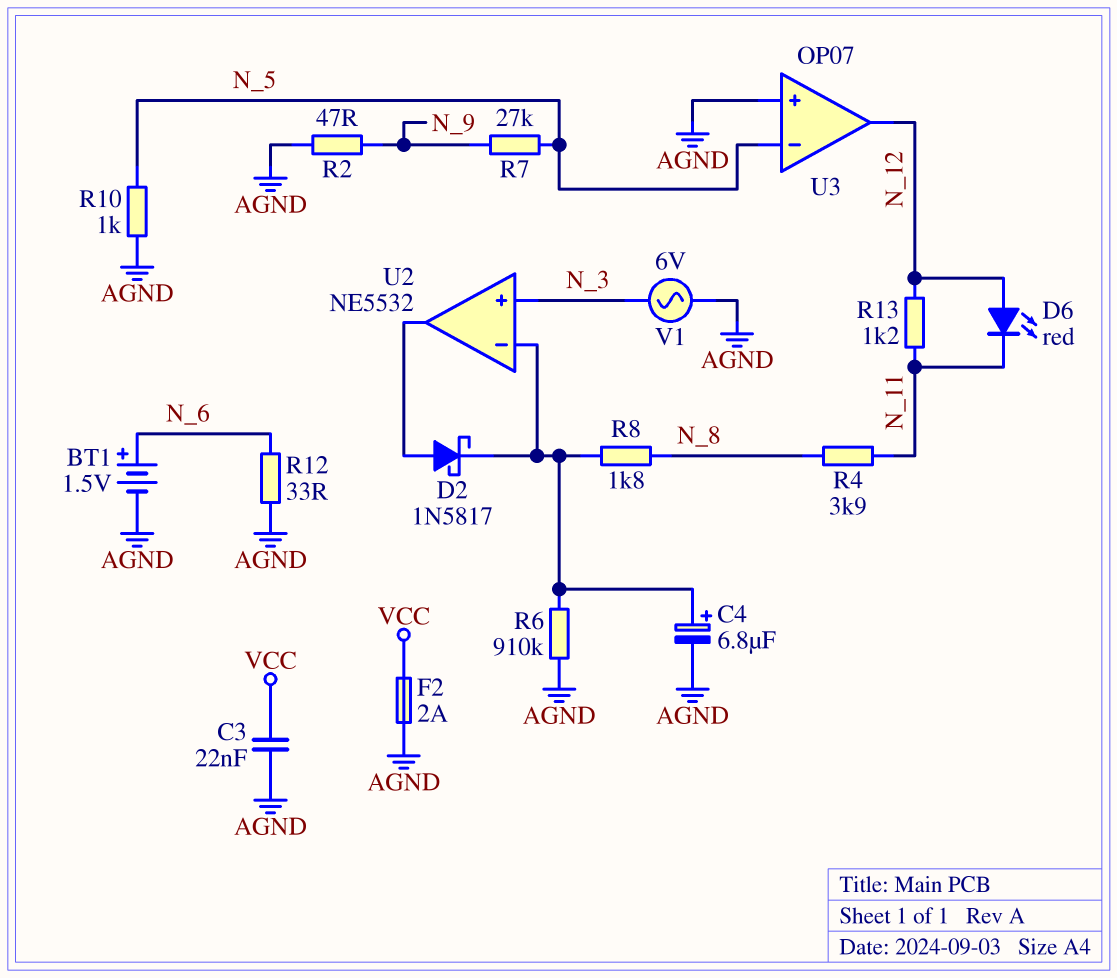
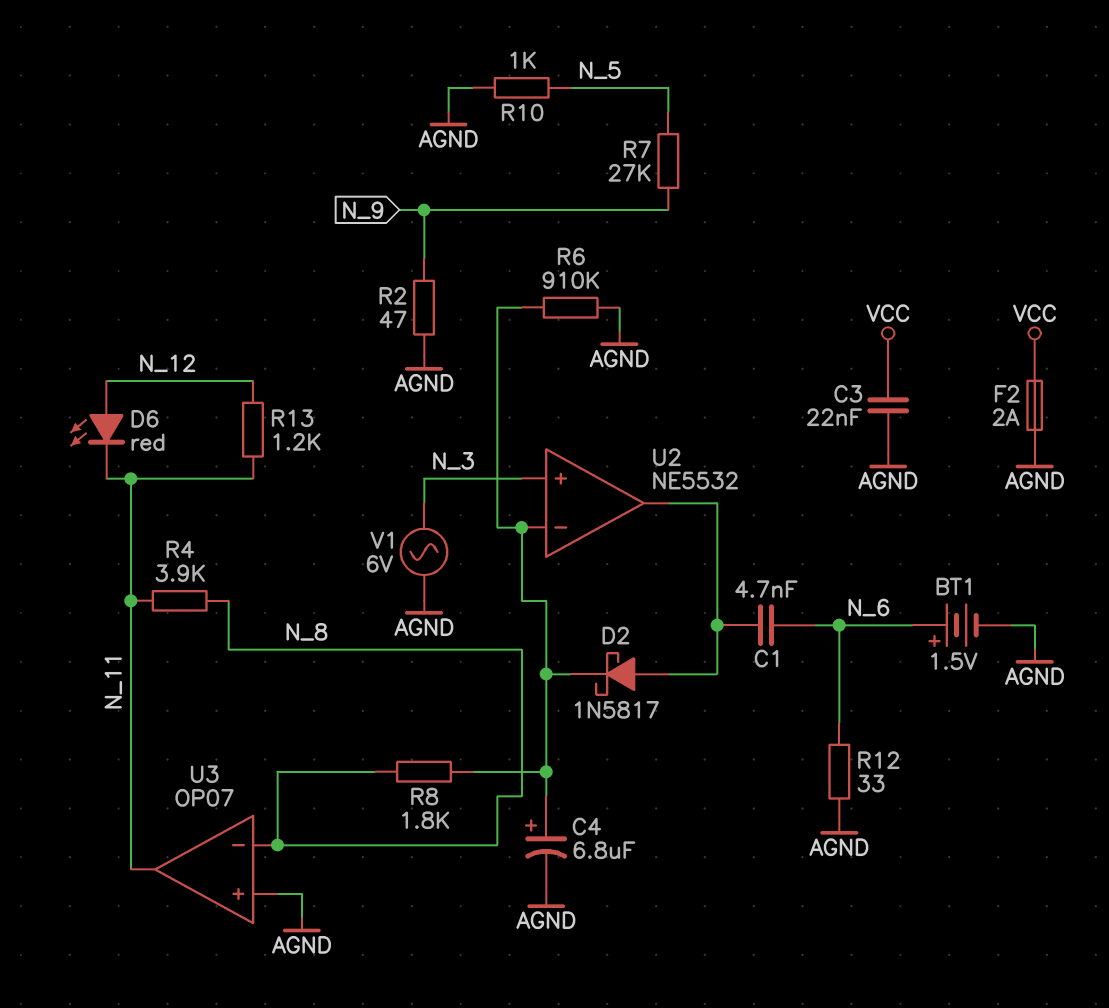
C1: none -> 4.7nF (N_6, U2/out)
U3 pin in-: N_5 -> N_8
U3 pin out: N_12 -> N_11

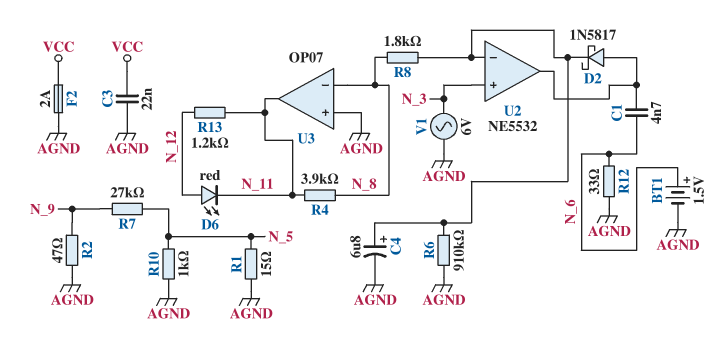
R1: none -> 15 (AGND, N_5)

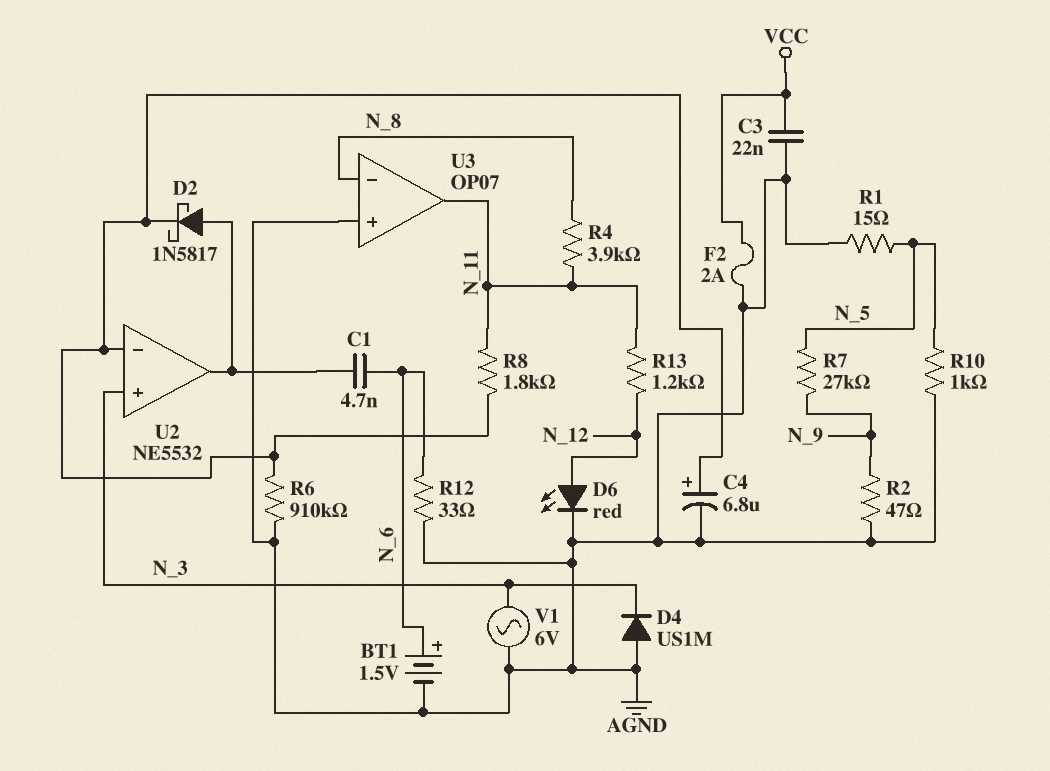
D4: none -> diode US1M (A AGND, K N_3)
D6: LED red (A N_12, K N_11) -> LED red (A N_12, K AGND)
R8: 1.8k (N_8, U2/in-) -> 1.8k (N_11, U2/in-)

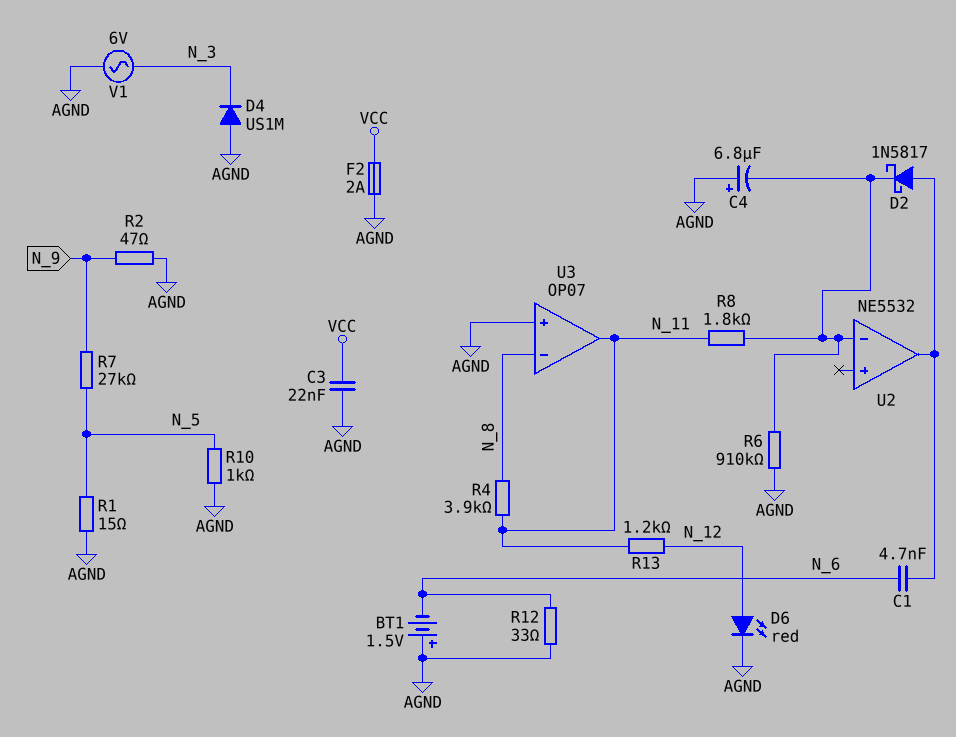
BT1: 1.5V (plus N_6, minus AGND) -> 1.5V (plus AGND, minus N_6)
C4: 6.8uF (plus U2/in-, minus AGND) -> 6.8uF (plus AGND, minus U2/in-)
U2 pin in+: N_3 -> none

